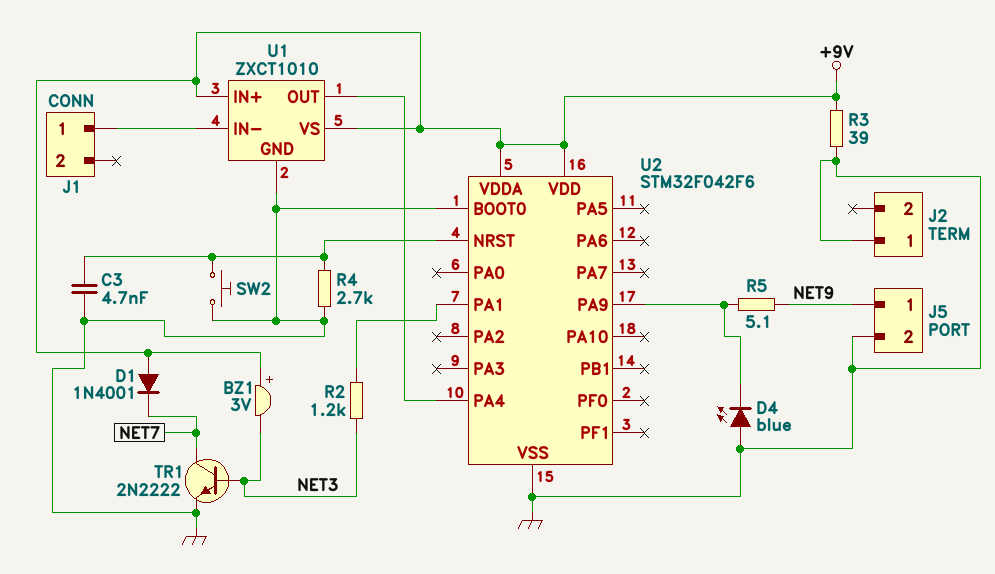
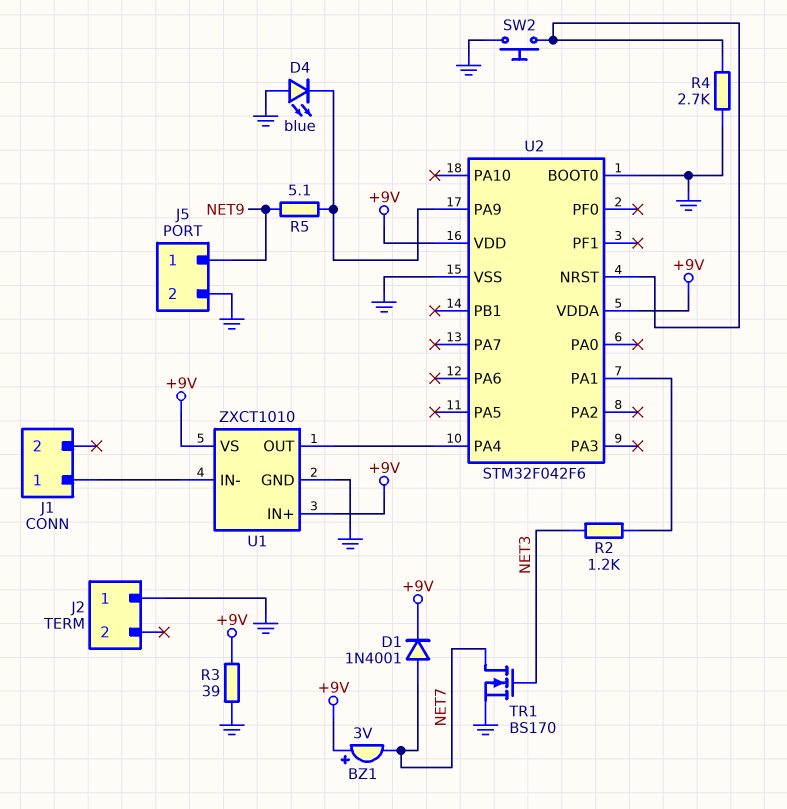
BZ1: buzzer 3V (plus +9V, minus NET3) -> buzzer 3V (plus +9V, minus NET7)
C3: 4.7nF (GND, U2/NRST) -> none
D1: diode 1N4001 (A +9V, K NET7) -> diode 1N4001 (A NET7, K +9V)
TR1: NPN 2N2222 (B NET3, C NET7, E GND) -> NMOS BS170 (G NET3, D NET7, S GND)

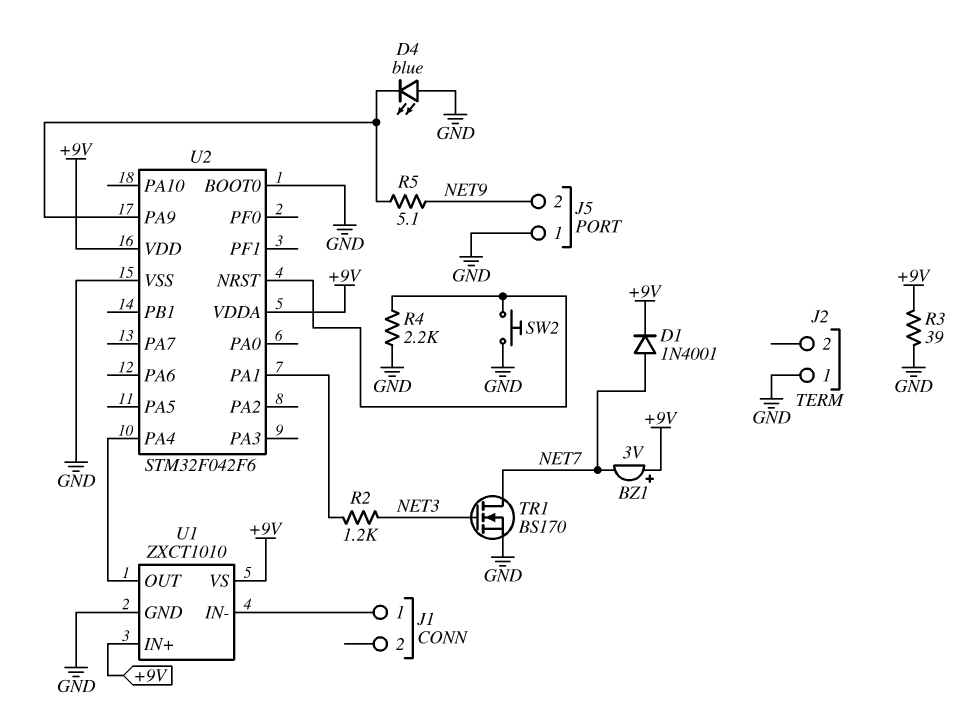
J5 pin 1: NET9 -> GND
J5 pin 2: GND -> NET9
R4: 2.7k (GND, U2/NRST) -> 2.2k (GND, U2/NRST)

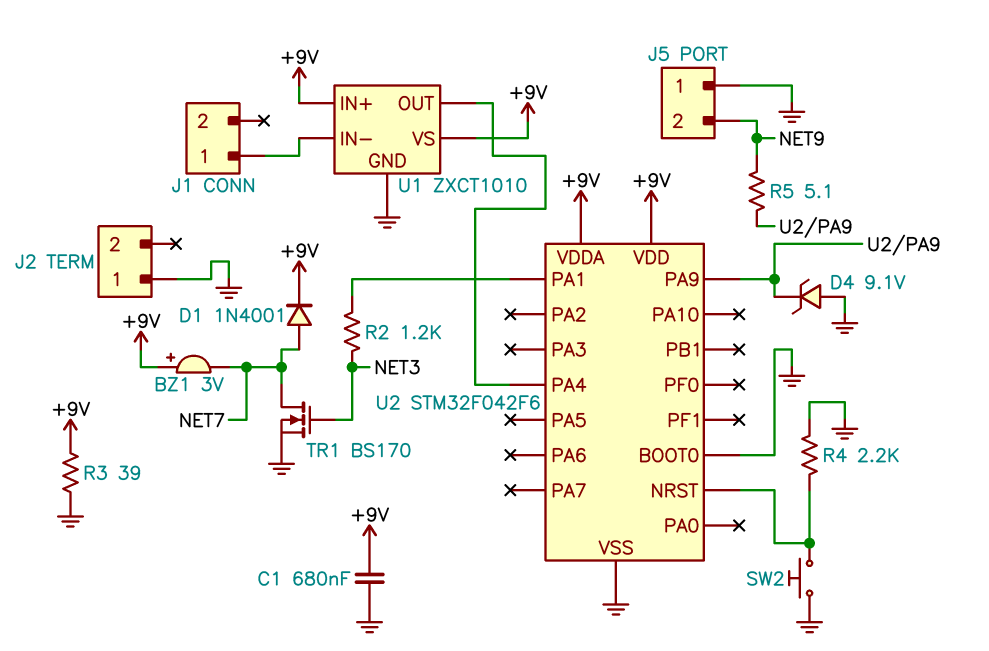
C1: none -> 680nF (+9V, GND)
D4: LED blue (A GND, K U2/PA9) -> zener 9.1V (A GND, K U2/PA9)

